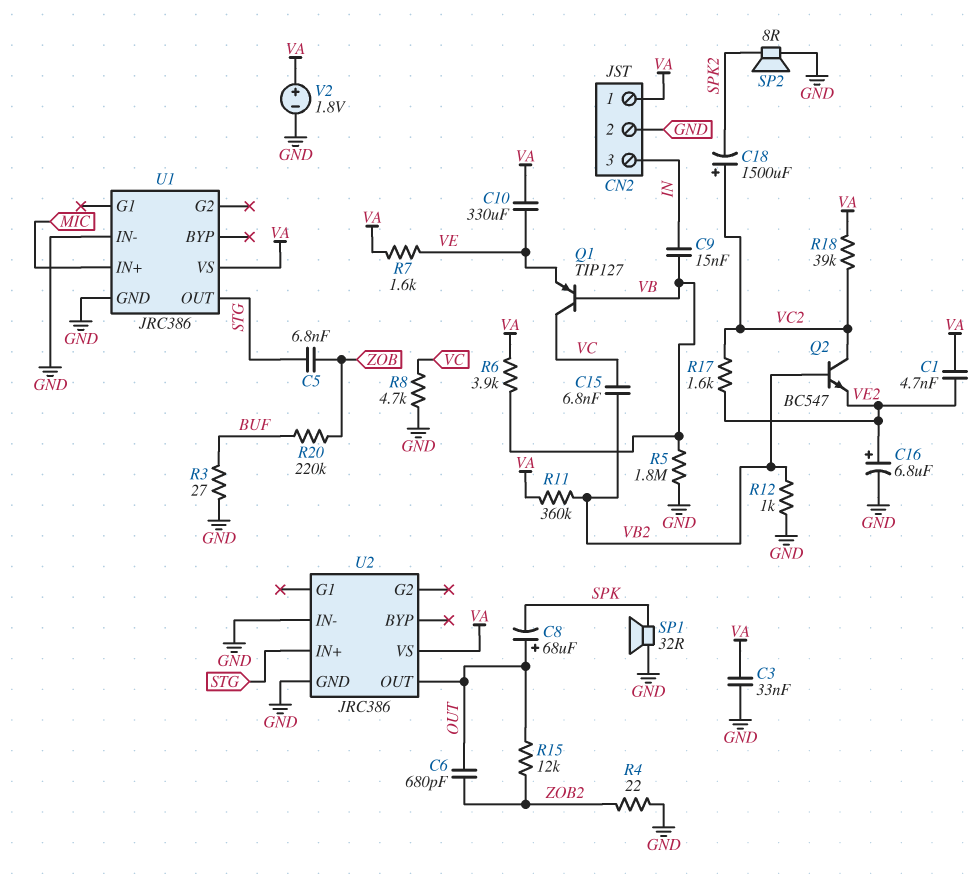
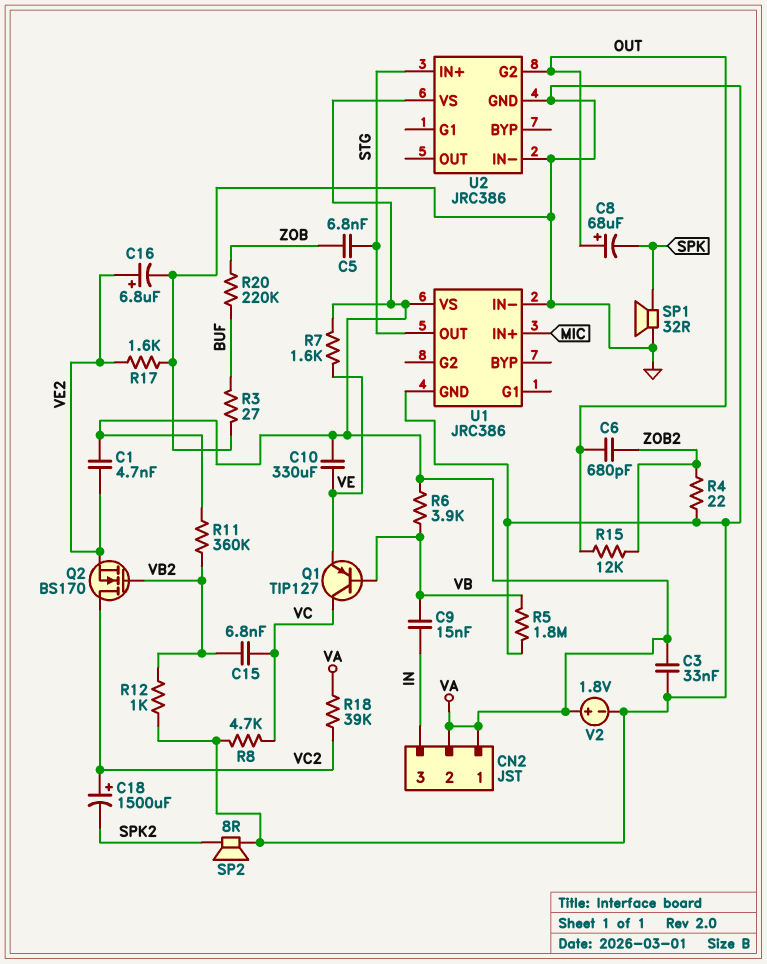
CN2 pin 2: GND -> VA
Q2: NPN BC547 (B VB2, C VC2, E VE2) -> NMOS BS170 (G VB2, D VC2, S VE2)
R17: 1.6k (VC2, VE2) -> 1.6k (GND, VE2)
U2 pin G2: none -> OUT
U2 pin OUT: OUT -> none

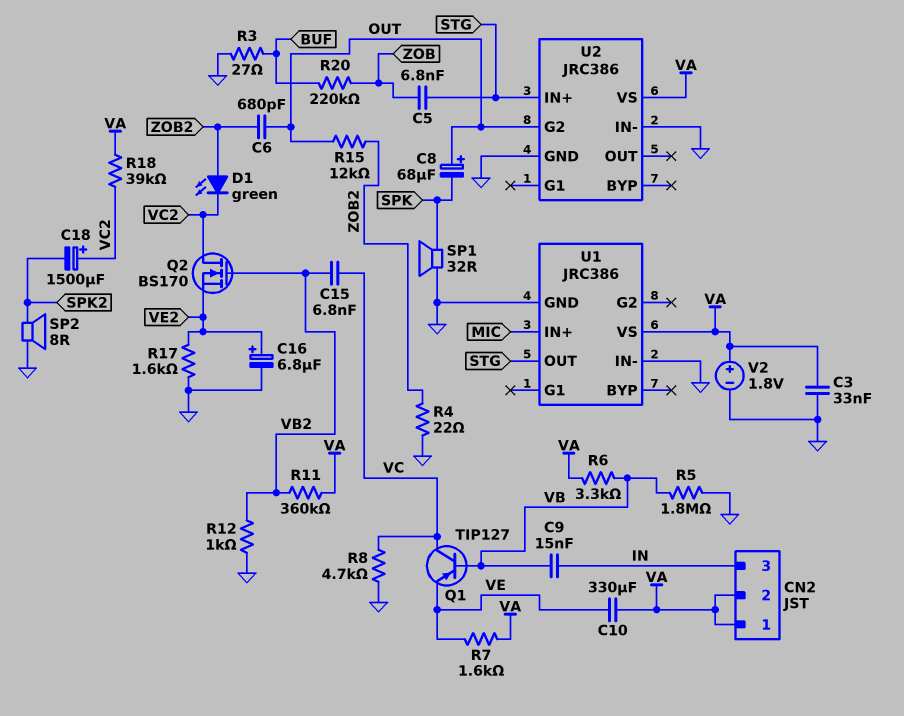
C1: 4.7nF (VA, VE2) -> none
D1: none -> LED green (A ZOB2, K VC2)
R6: 3.9k (VA, VB) -> 3.3k (VA, VB)

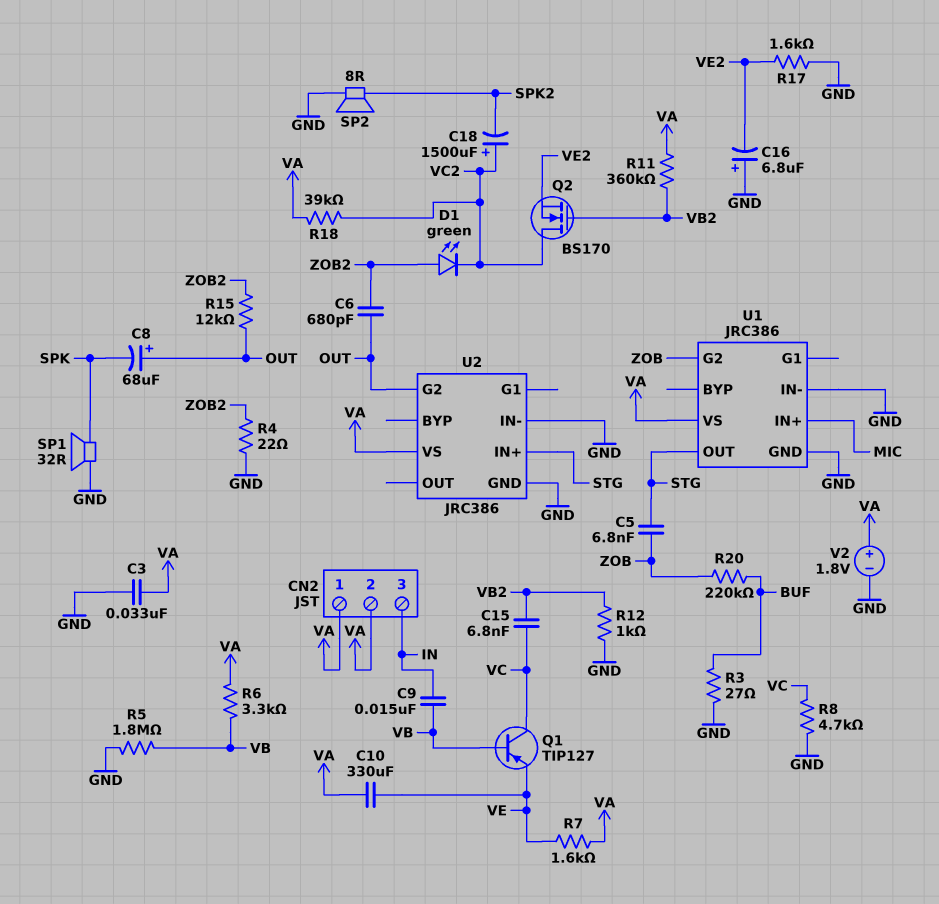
C16: 6.8uF (plus VE2, minus GND) -> 6.8uF (plus GND, minus VE2)
U1 pin G2: none -> ZOB

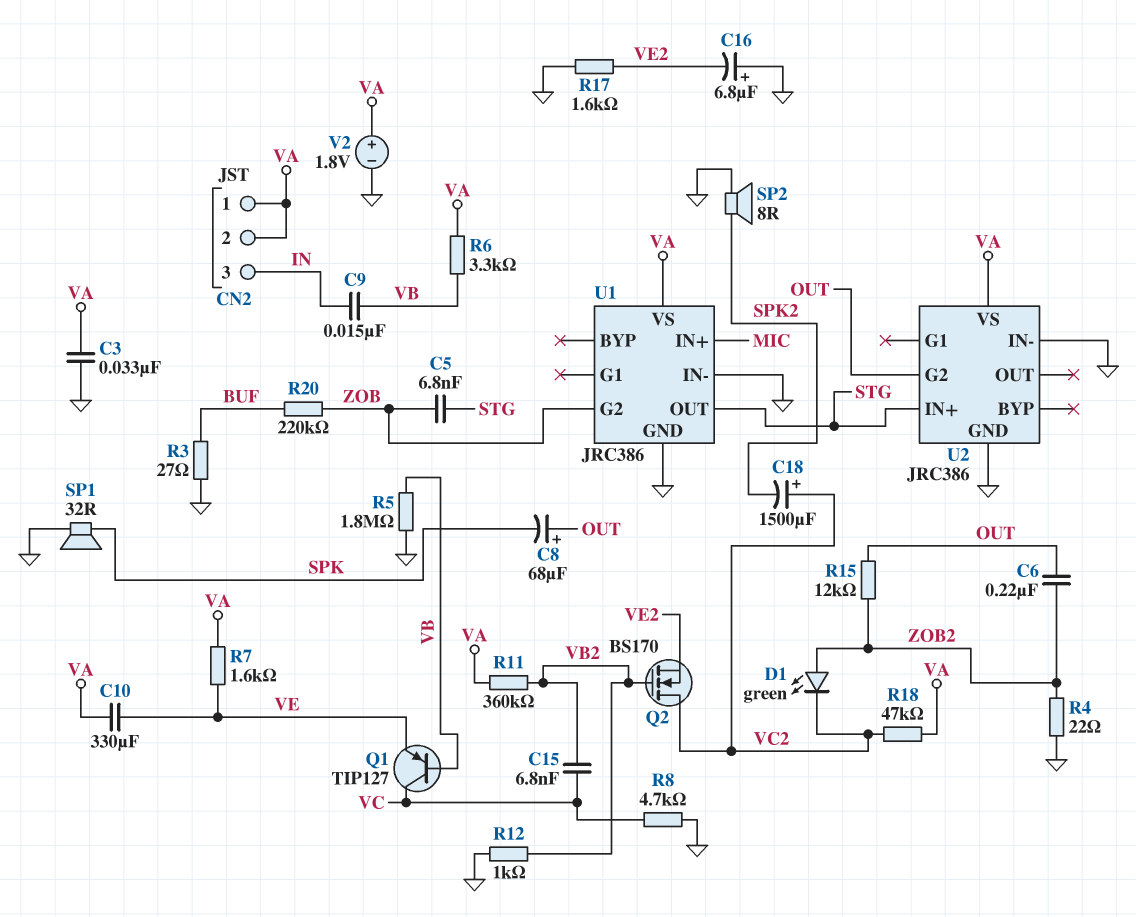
C6: 680pF (OUT, ZOB2) -> 220nF (OUT, ZOB2)
R18: 39k (VA, VC2) -> 47k (VA, VC2)

